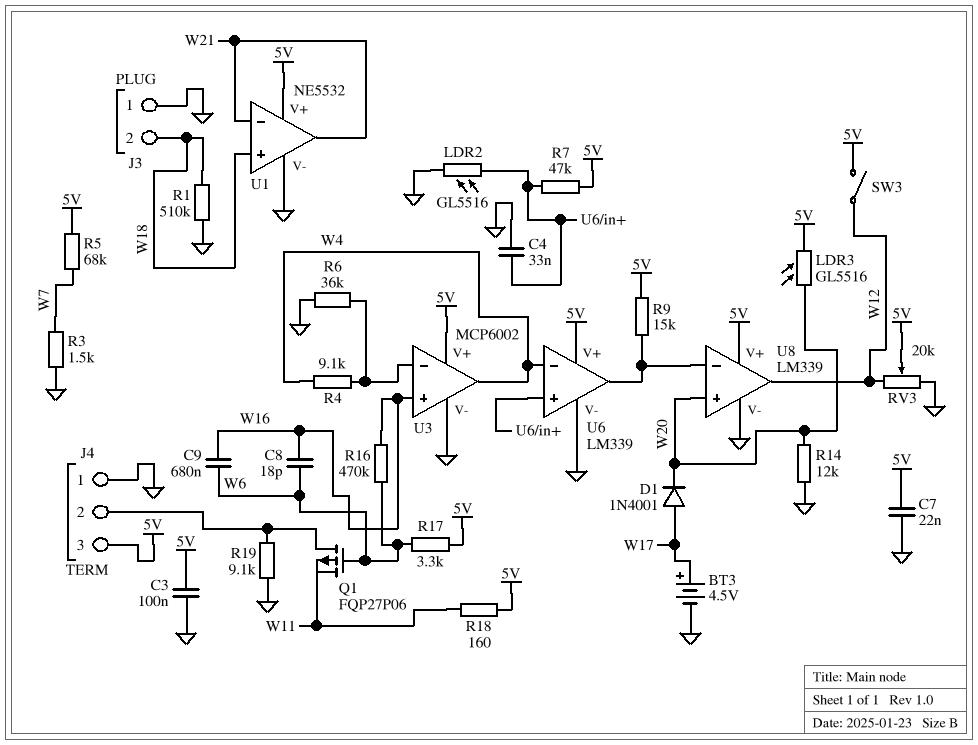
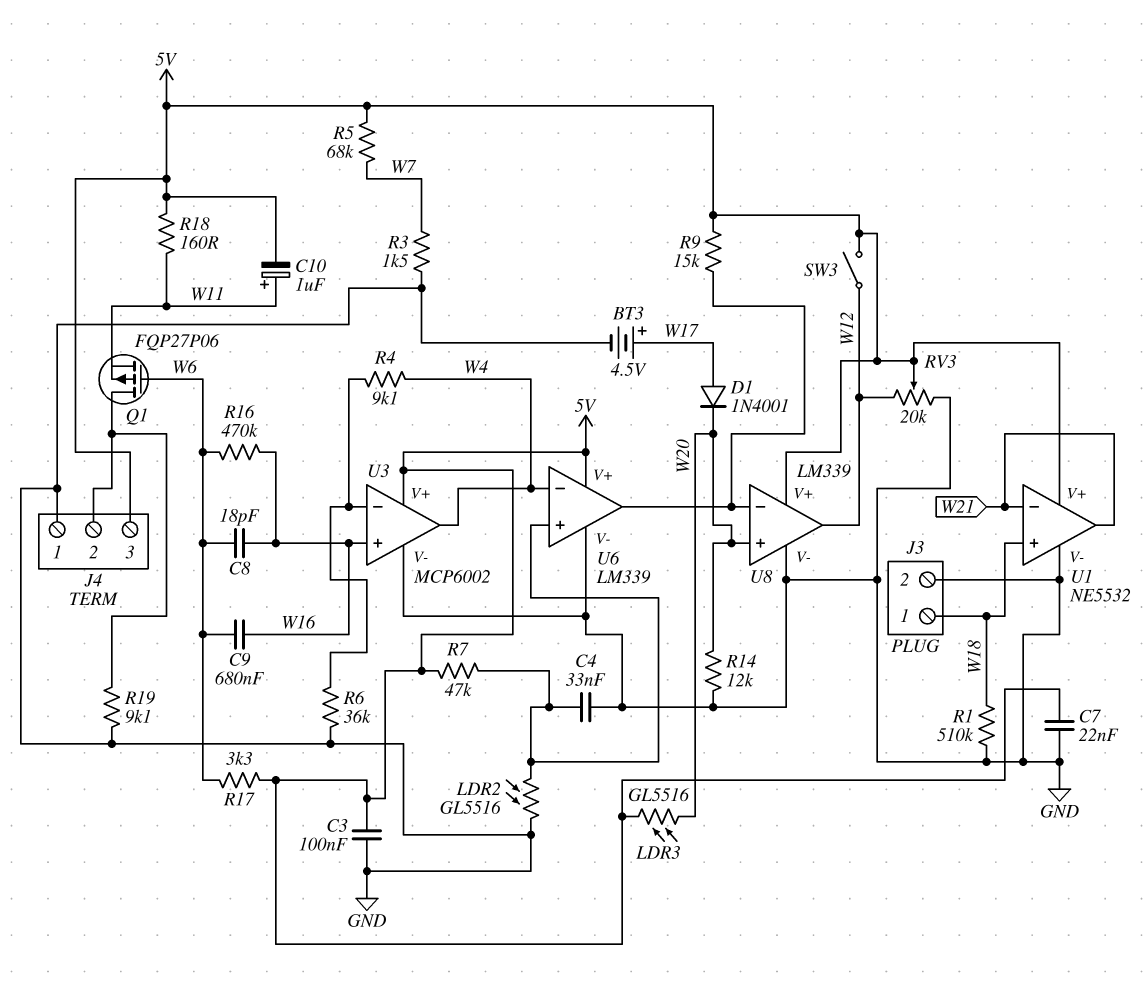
C10: none -> 1uF (plus W11, minus 5V)
J3 pin 1: GND -> W18
J3 pin 2: W18 -> GND

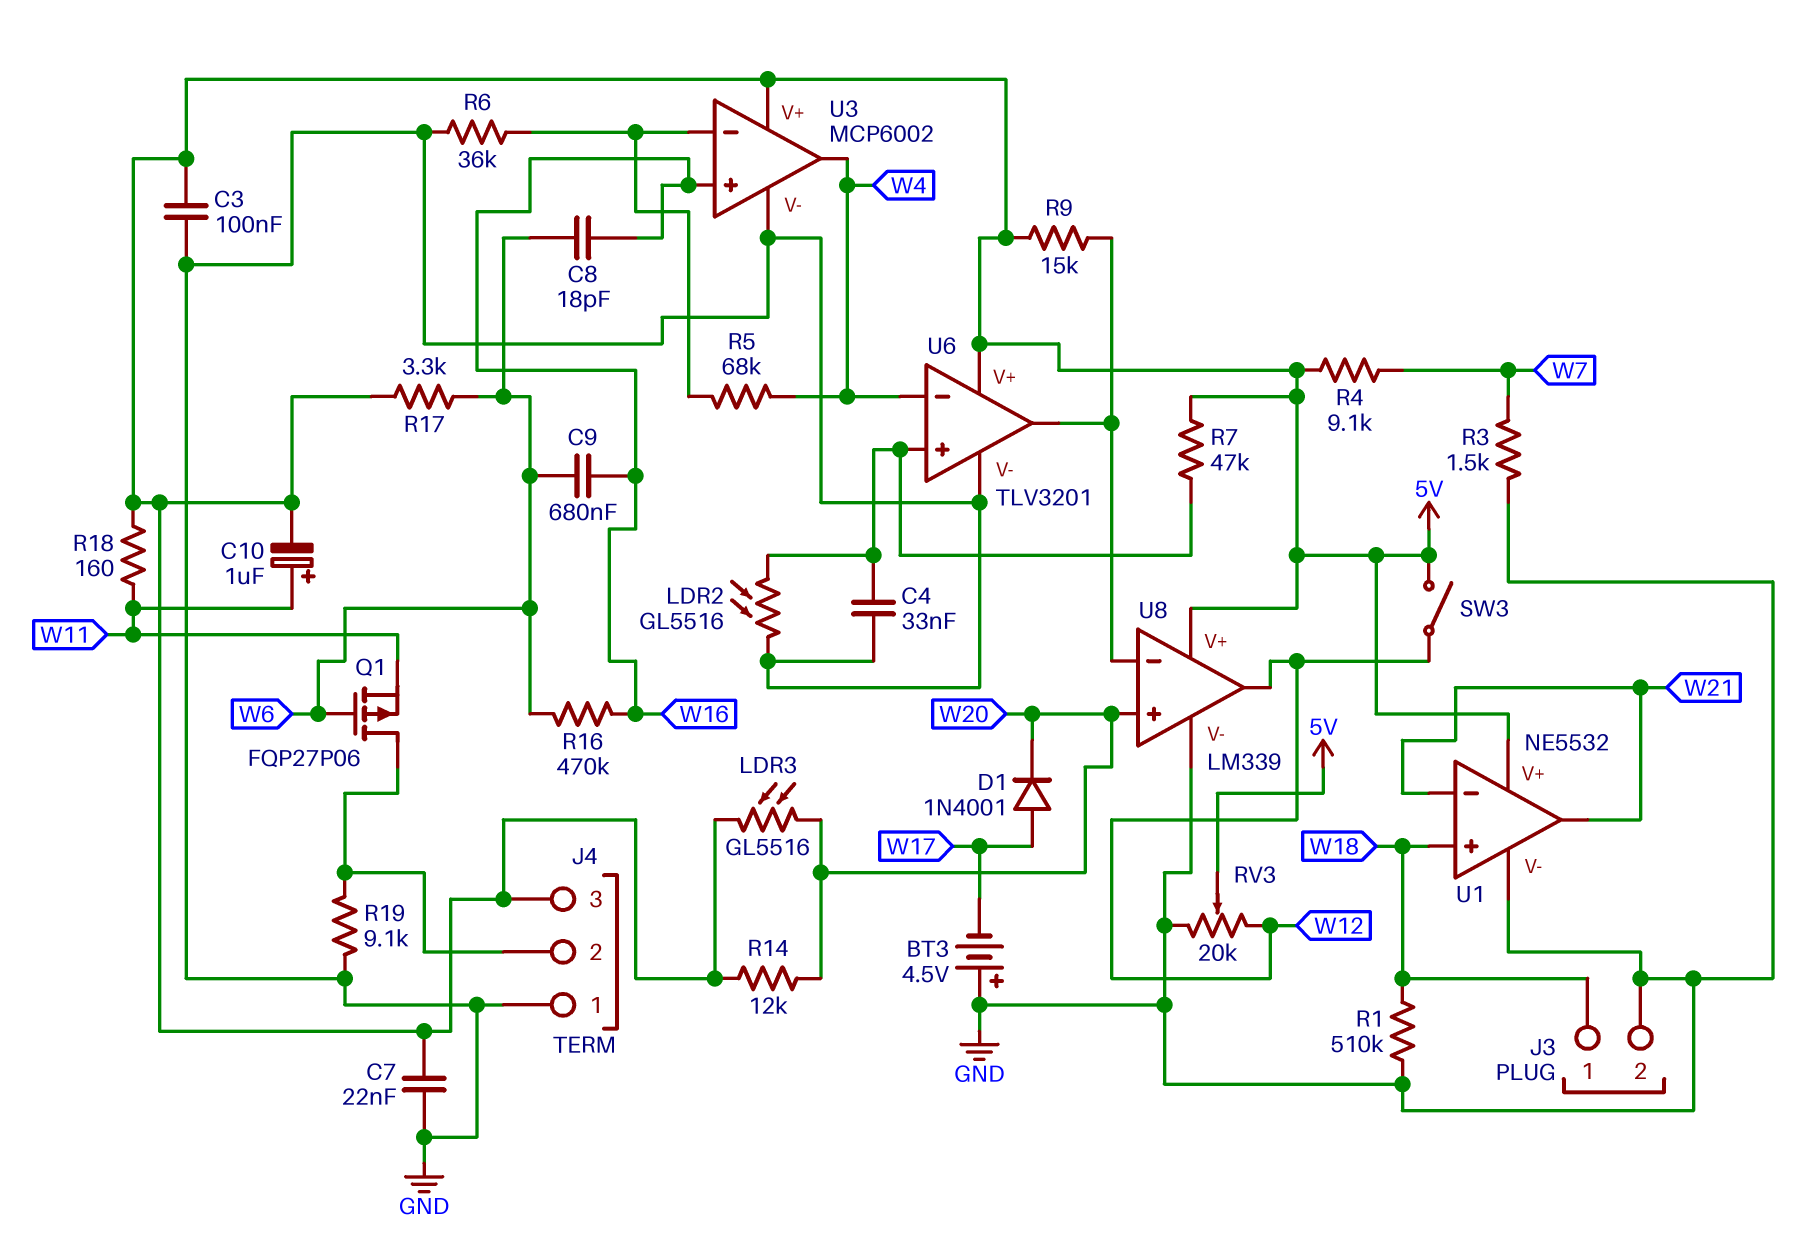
BT3: 4.5V (plus W17, minus GND) -> 4.5V (plus GND, minus W17)
R4: 9.1k (U3/in-, W4) -> 9.1k (5V, W7)
R5: 68k (5V, W7) -> 68k (U3/in-, W4)
R14: 12k (GND, W20) -> 12k (5V, W20)
U6: LM339 -> TLV3201

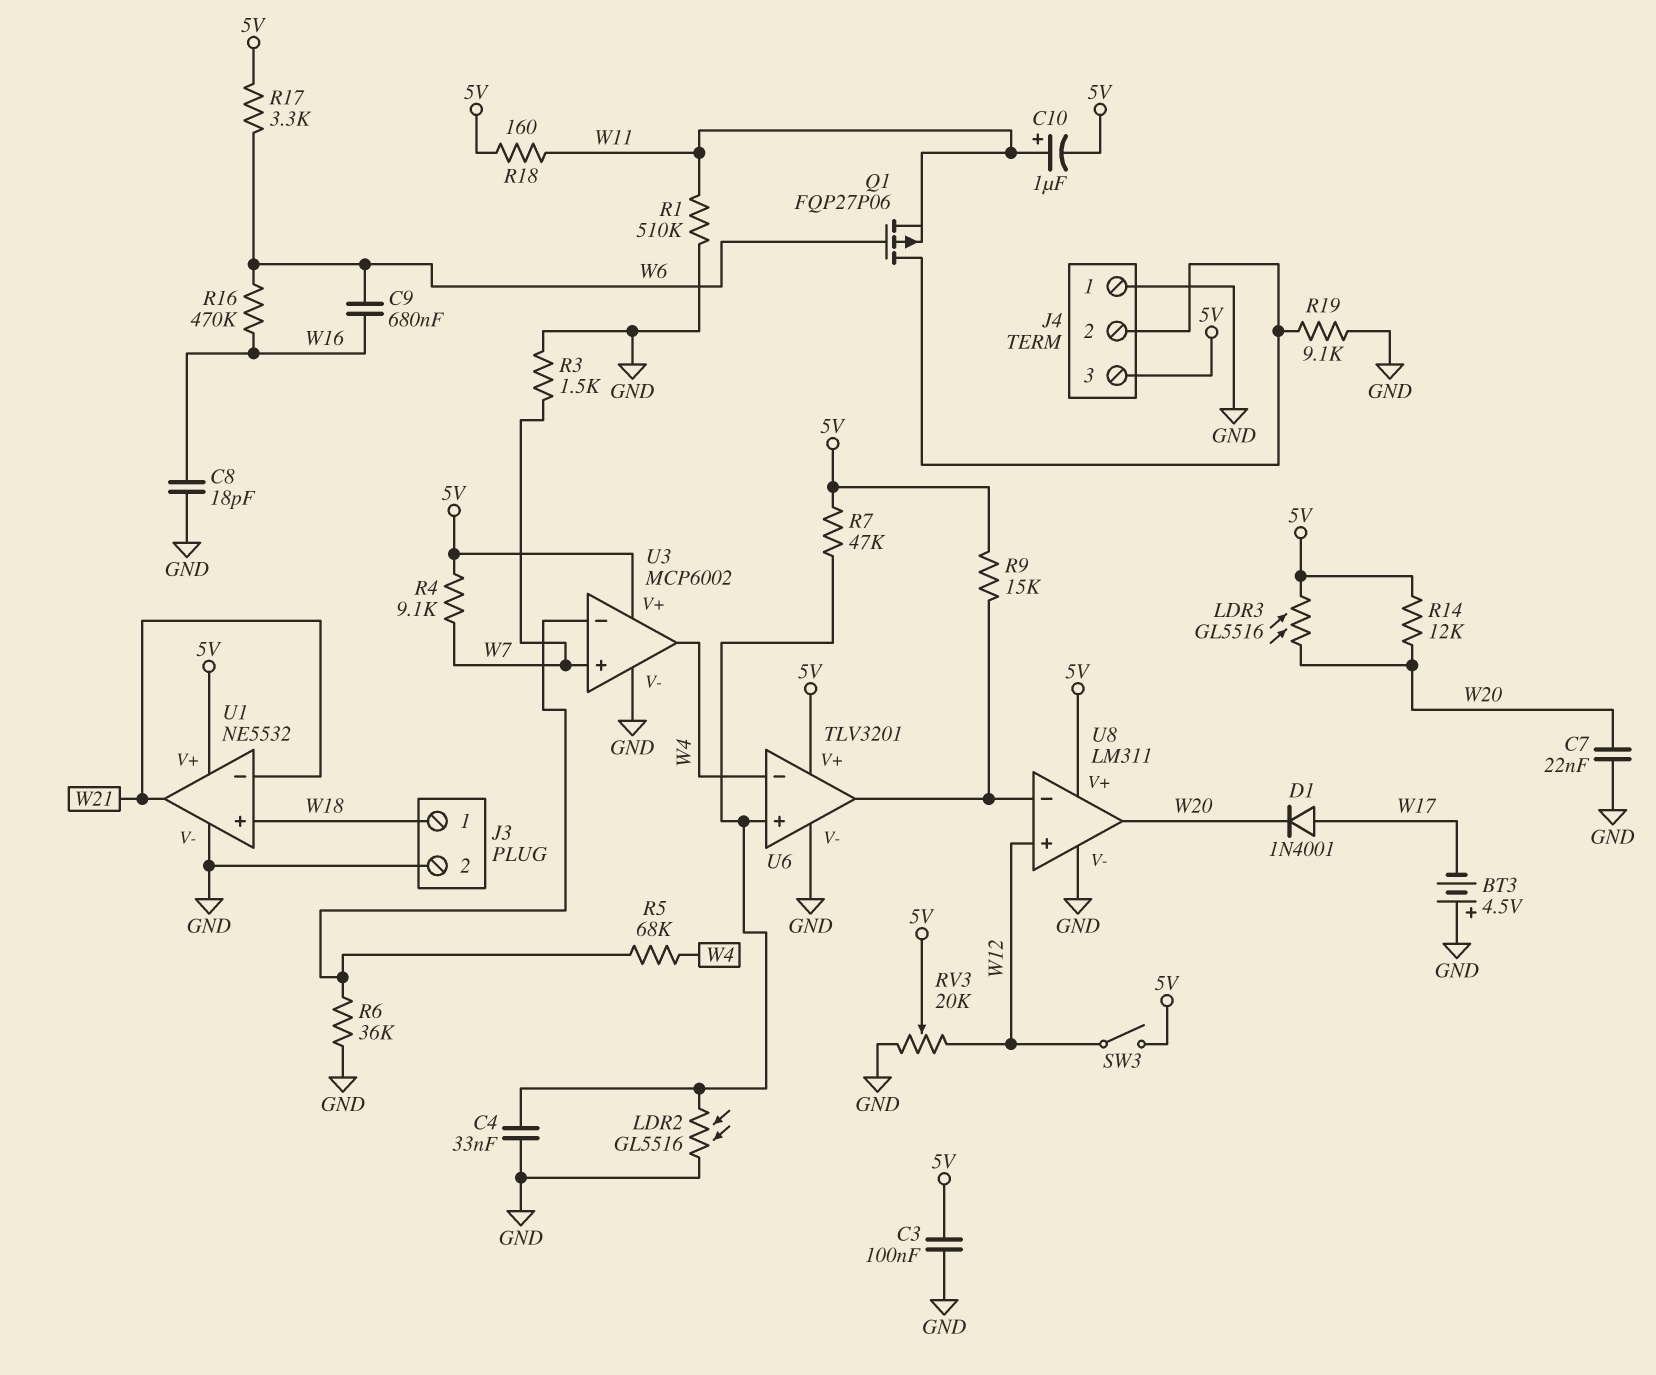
C7: 22nF (5V, GND) -> 22nF (GND, W20)
C8: 18pF (W6, W16) -> 18pF (GND, W16)
R1: 510k (GND, W18) -> 510k (GND, W11)
U3 pin in+: W16 -> W7
U8: LM339 -> LM311
U8 pin in+: W20 -> W12
U8 pin out: W12 -> W20

